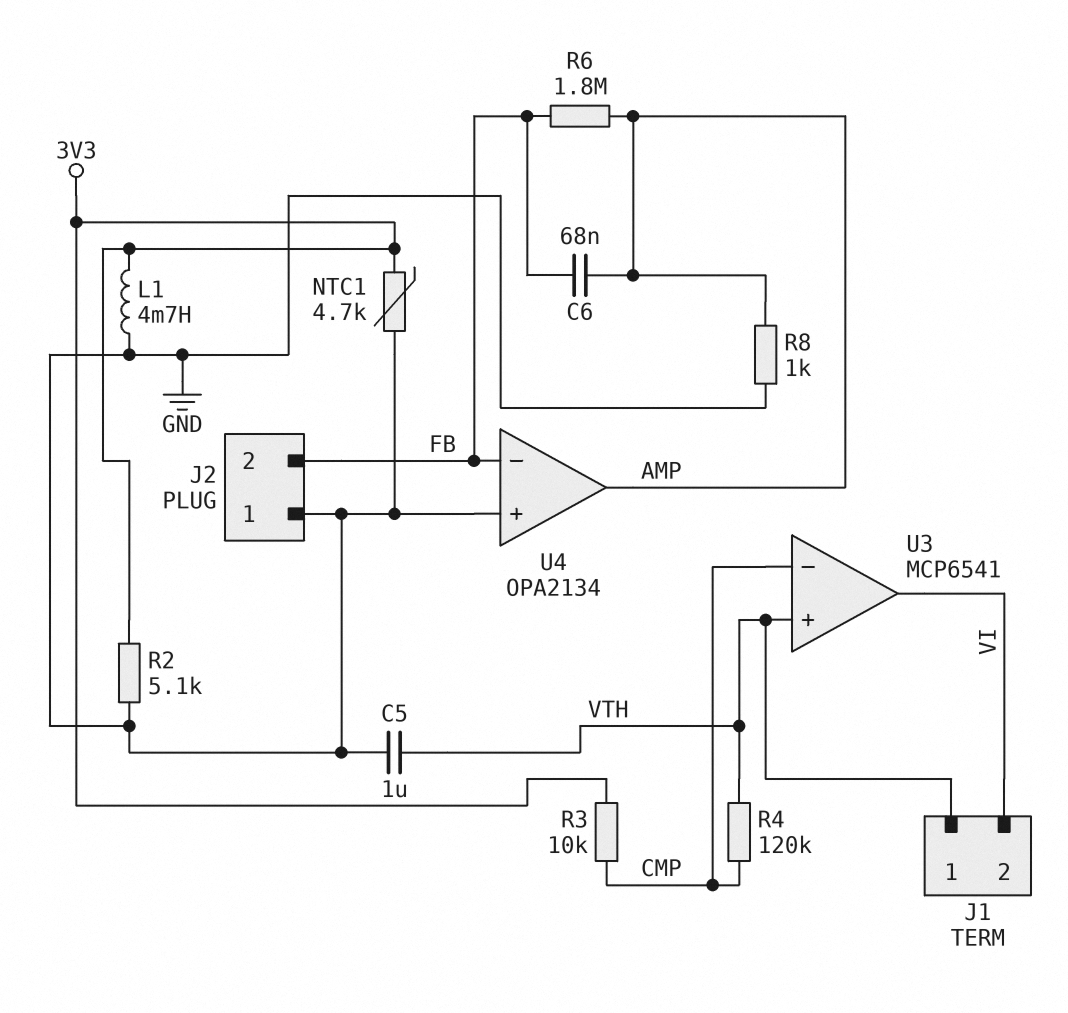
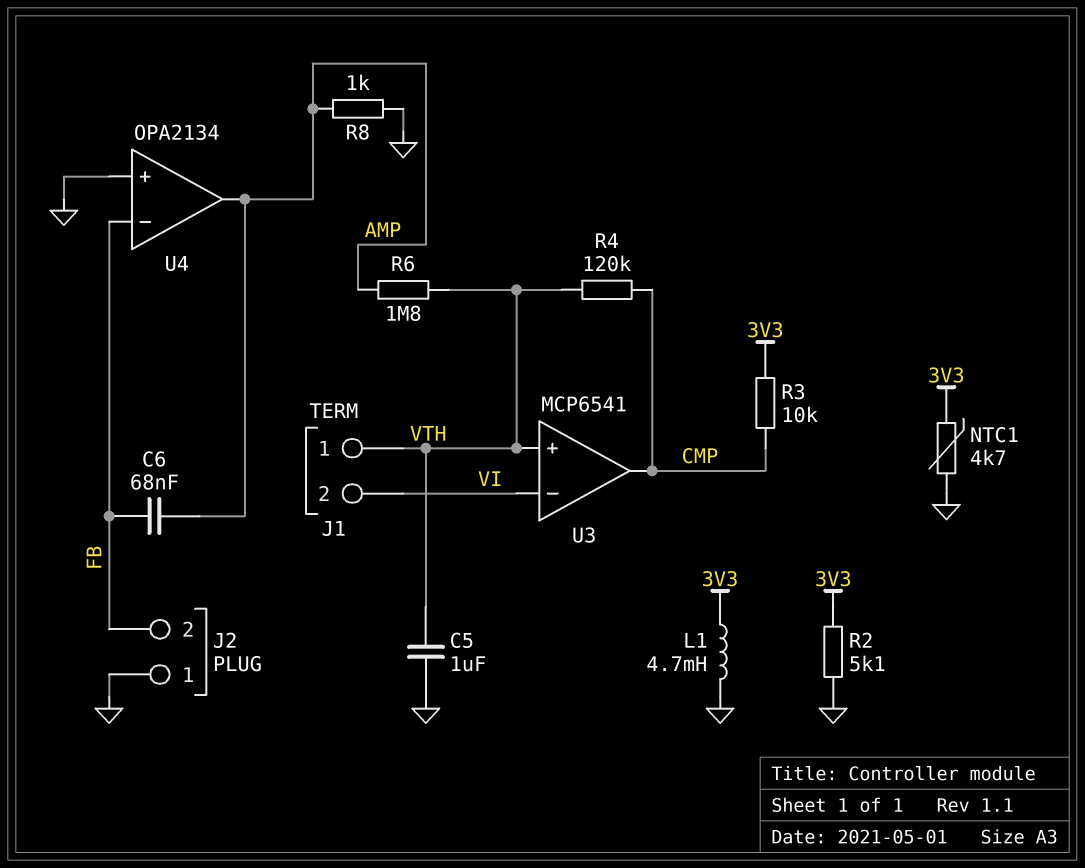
R6: 1.8M (AMP, FB) -> 1.8M (AMP, VTH)
U3 pin in-: CMP -> VI
U3 pin out: VI -> CMP

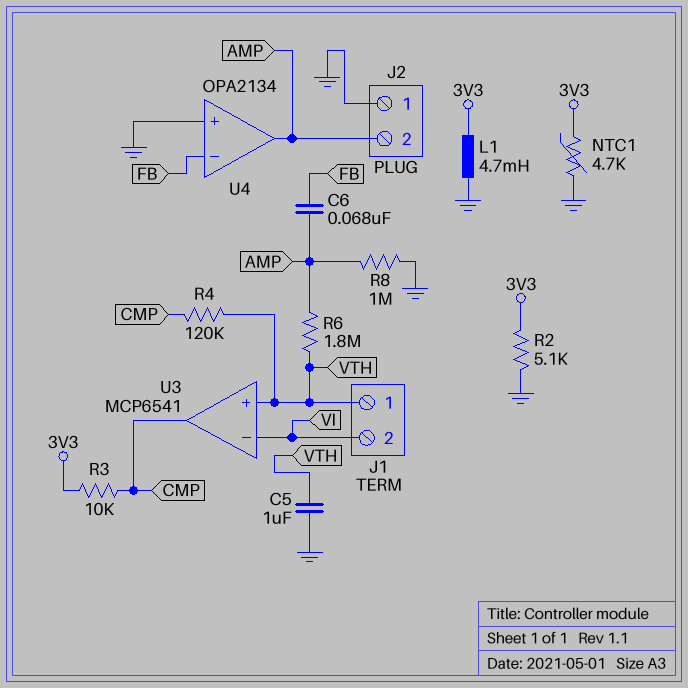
J2 pin 2: FB -> AMP
R8: 1k (AMP, GND) -> 1M (AMP, GND)

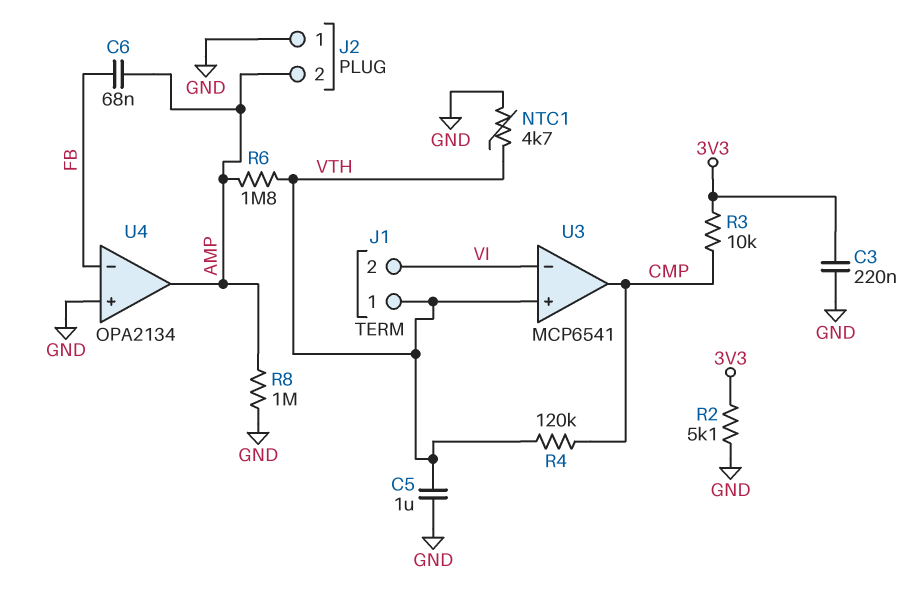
C3: none -> 220nF (3V3, GND)
L1: 4.7mH (3V3, GND) -> none
NTC1: 4.7k (3V3, GND) -> 4.7k (GND, VTH)

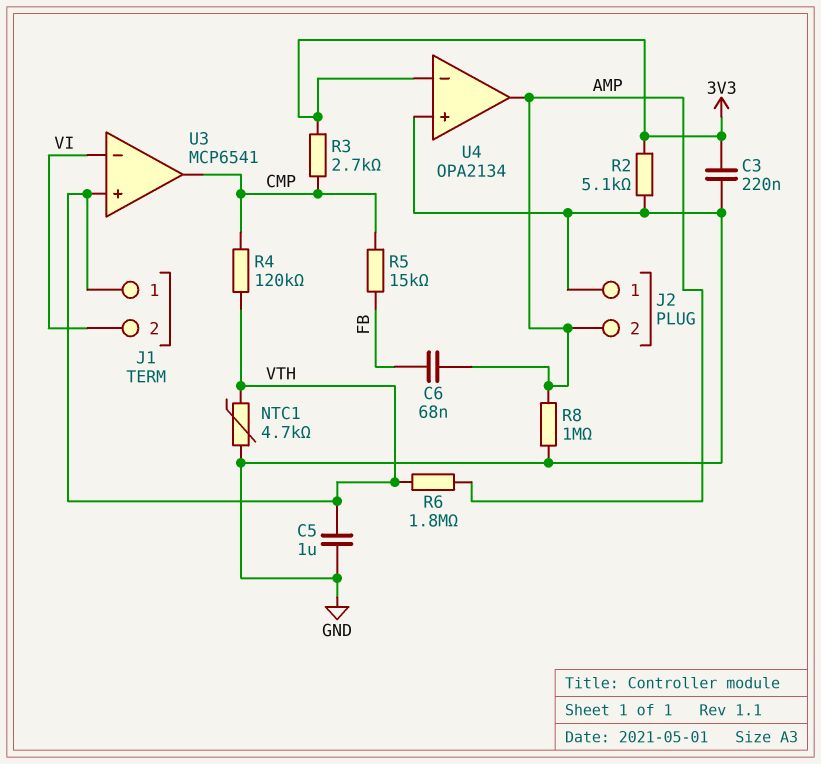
R3: 10k (3V3, CMP) -> 2.7k (3V3, CMP)
R5: none -> 15k (CMP, FB)
U4 pin in-: FB -> 3V3

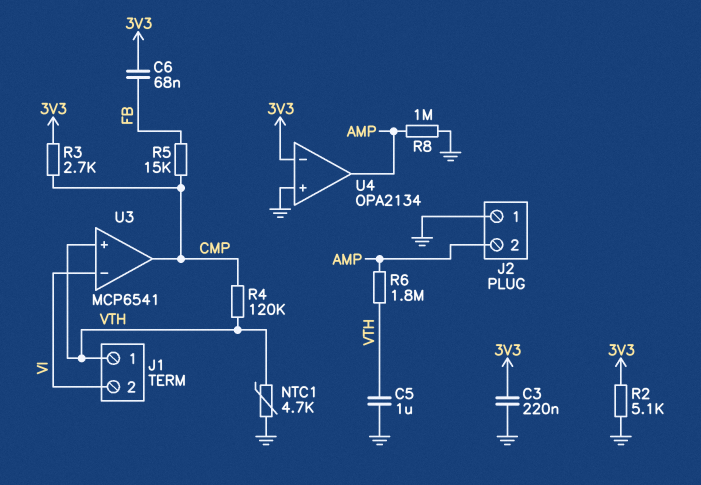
C6: 68nF (AMP, FB) -> 68nF (3V3, FB)

